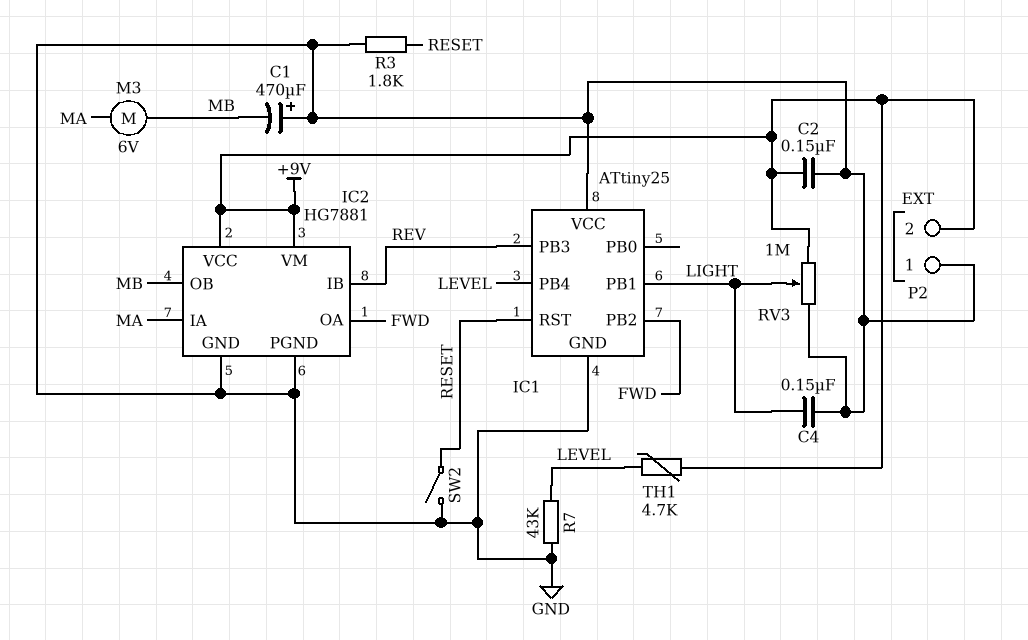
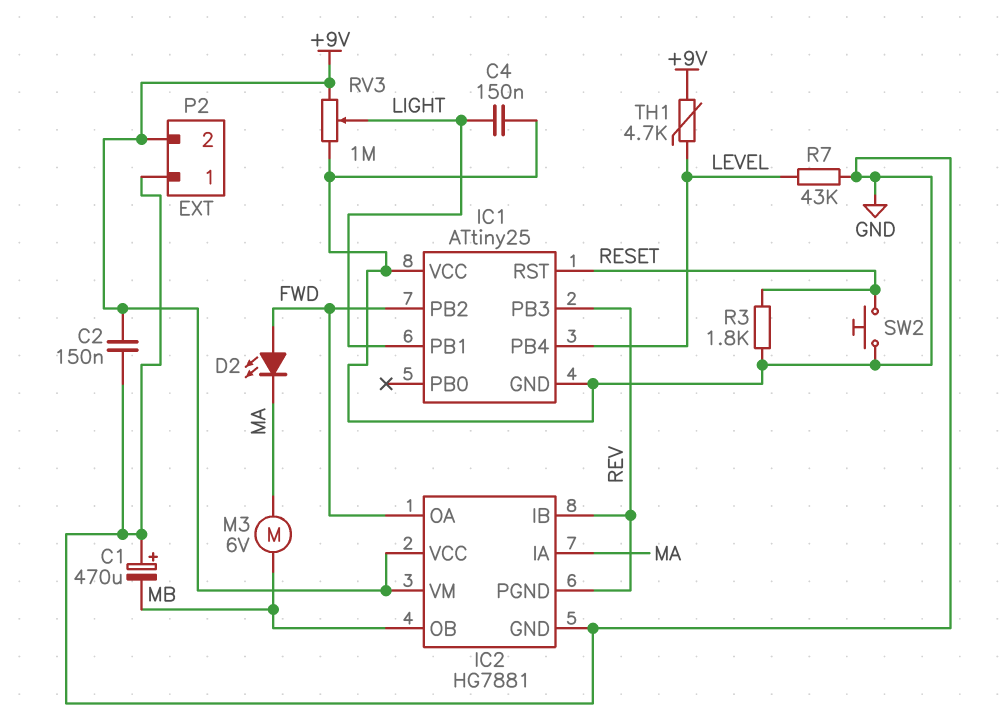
D2: none -> LED (A FWD, K MA)
IC2 pin PGND: GND -> REV
SW2: switch (GND, RESET) -> button (GND, RESET)

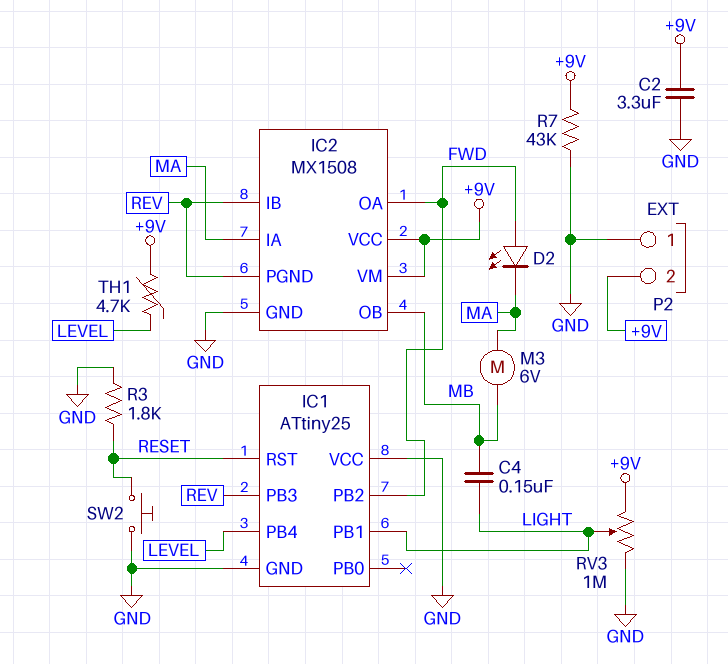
C1: 470uF (plus GND, minus MB) -> none
C2: 150nF (+9V, GND) -> 3.3uF (+9V, GND)
C4: 150nF (GND, LIGHT) -> 150nF (LIGHT, MB)
IC2: HG7881 -> MX1508
R7: 43k (GND, LEVEL) -> 43k (+9V, GND)

